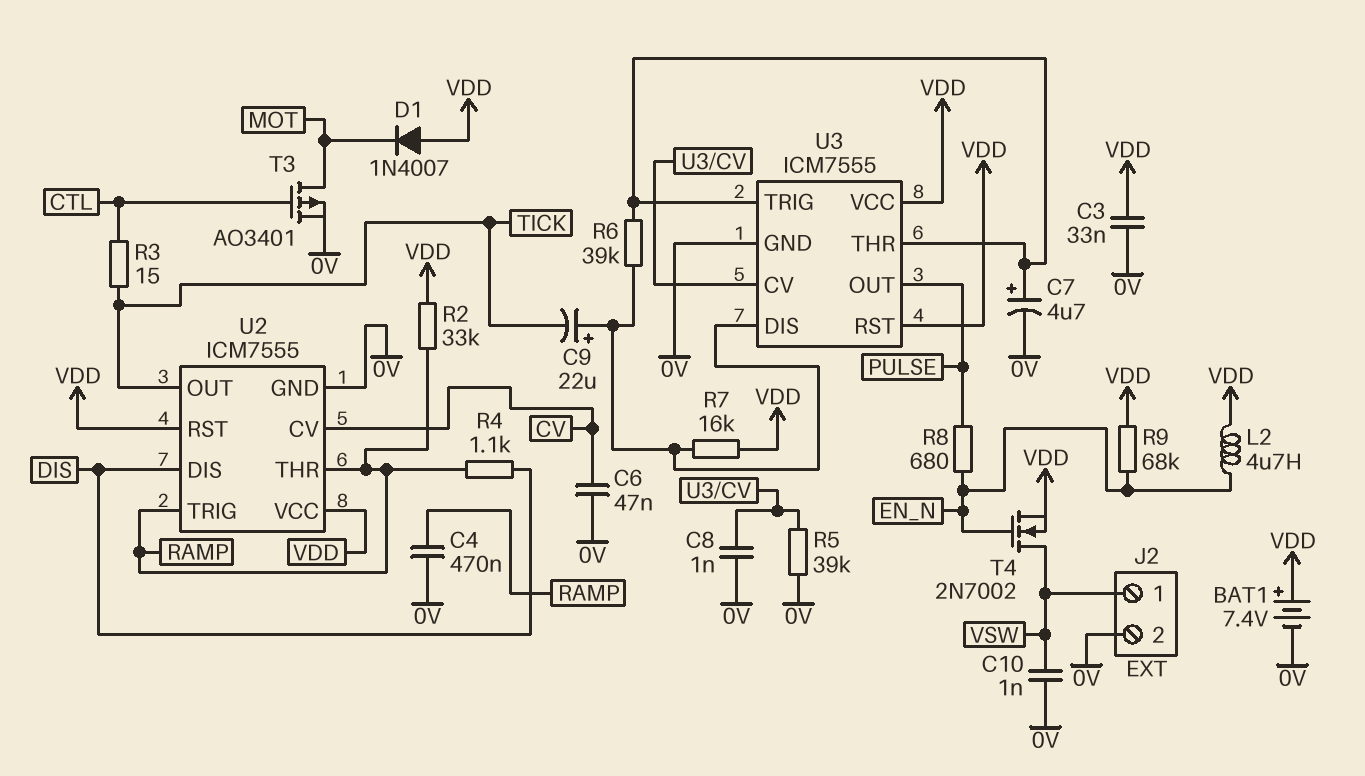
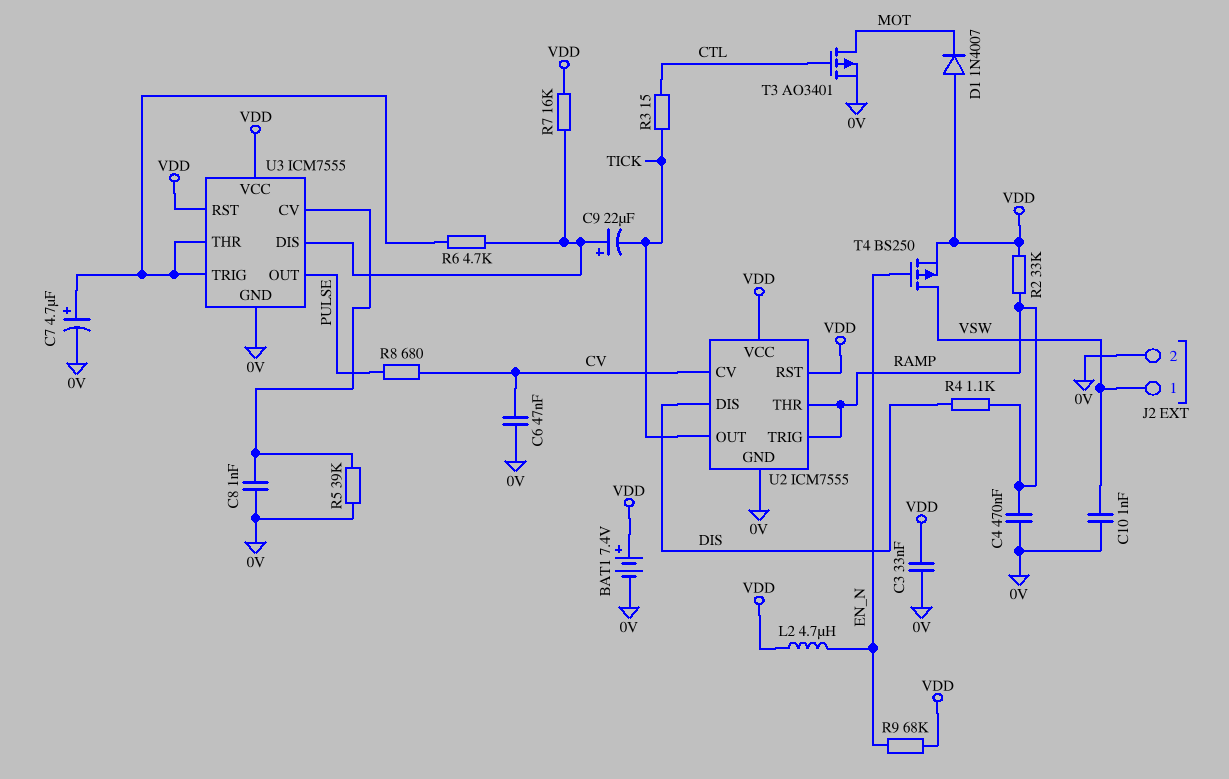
R6: 39k (U3/DIS, U3/THR) -> 4.7k (U3/DIS, U3/THR)
R8: 680 (EN_N, PULSE) -> 680 (CV, PULSE)
T4: NMOS 2N7002 (G EN_N, D VSW, S VDD) -> PMOS BS250 (G EN_N, D VSW, S VDD)

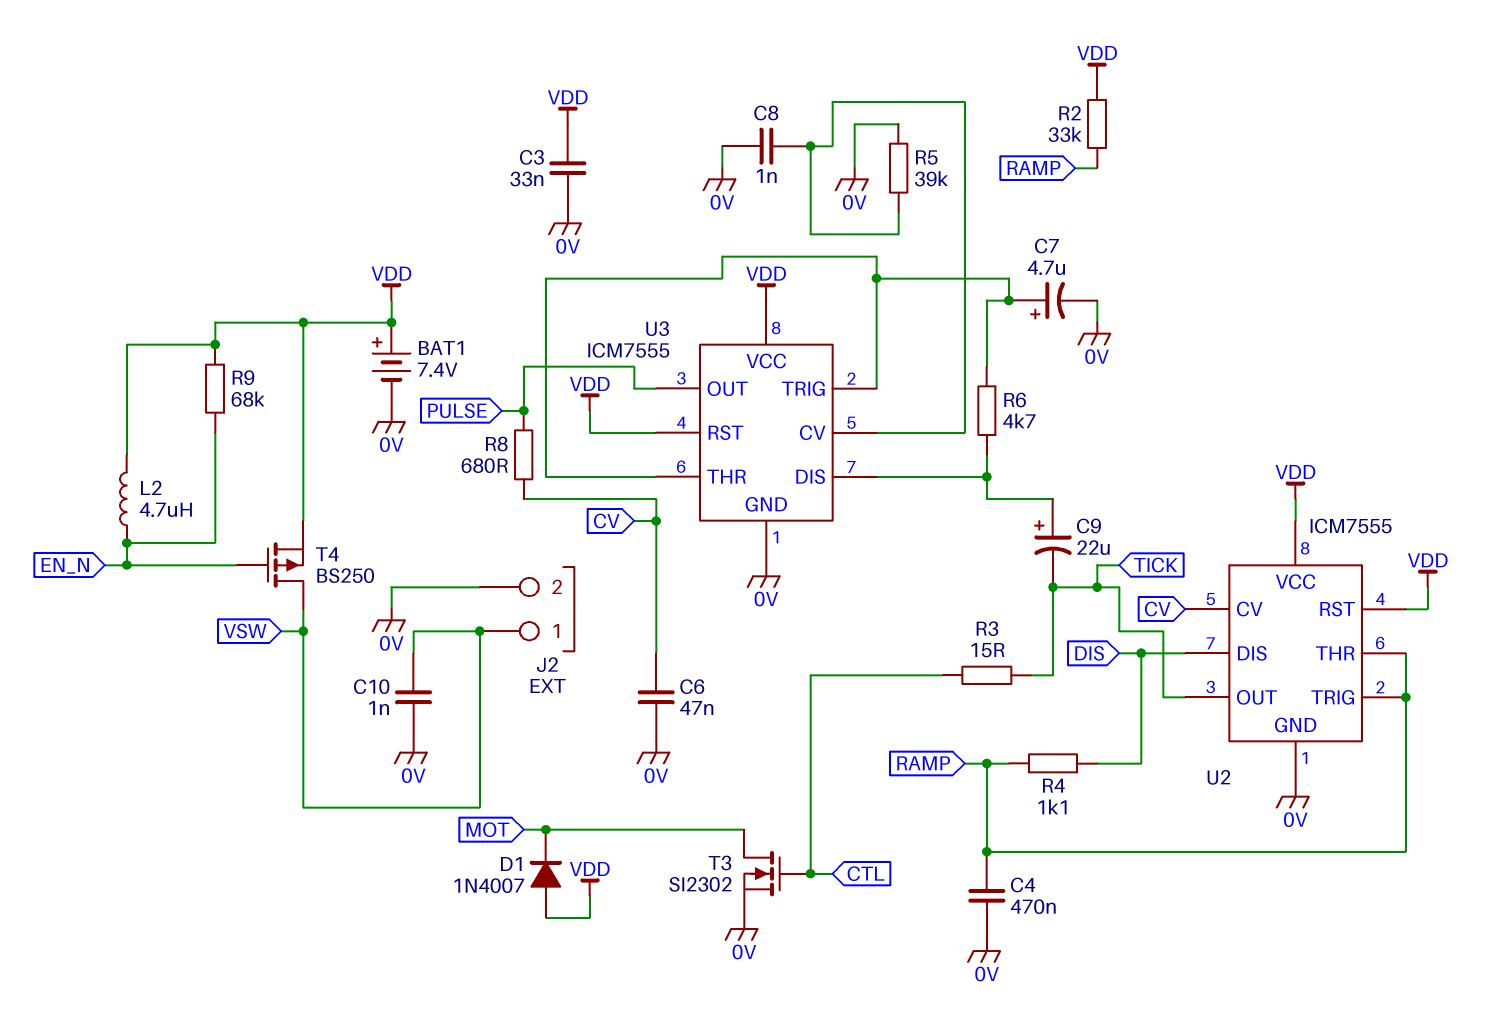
R7: 16k (U3/DIS, VDD) -> none
T3: PMOS AO3401 (G CTL, D MOT, S 0V) -> NMOS SI2302 (G CTL, D MOT, S 0V)

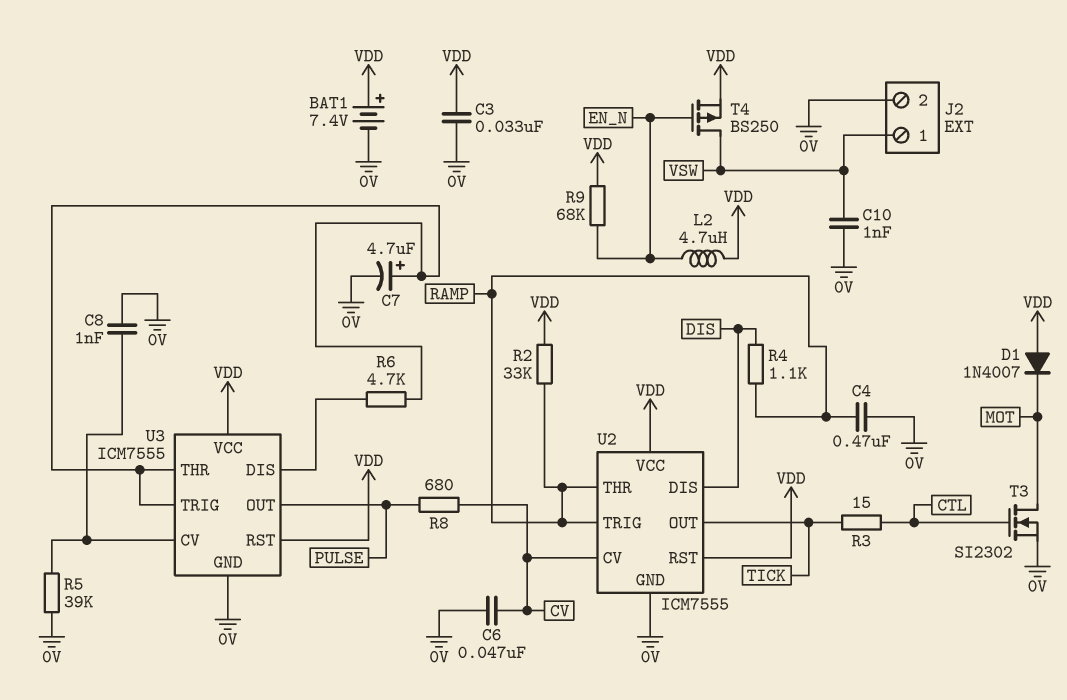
C9: 22uF (plus U3/DIS, minus TICK) -> none

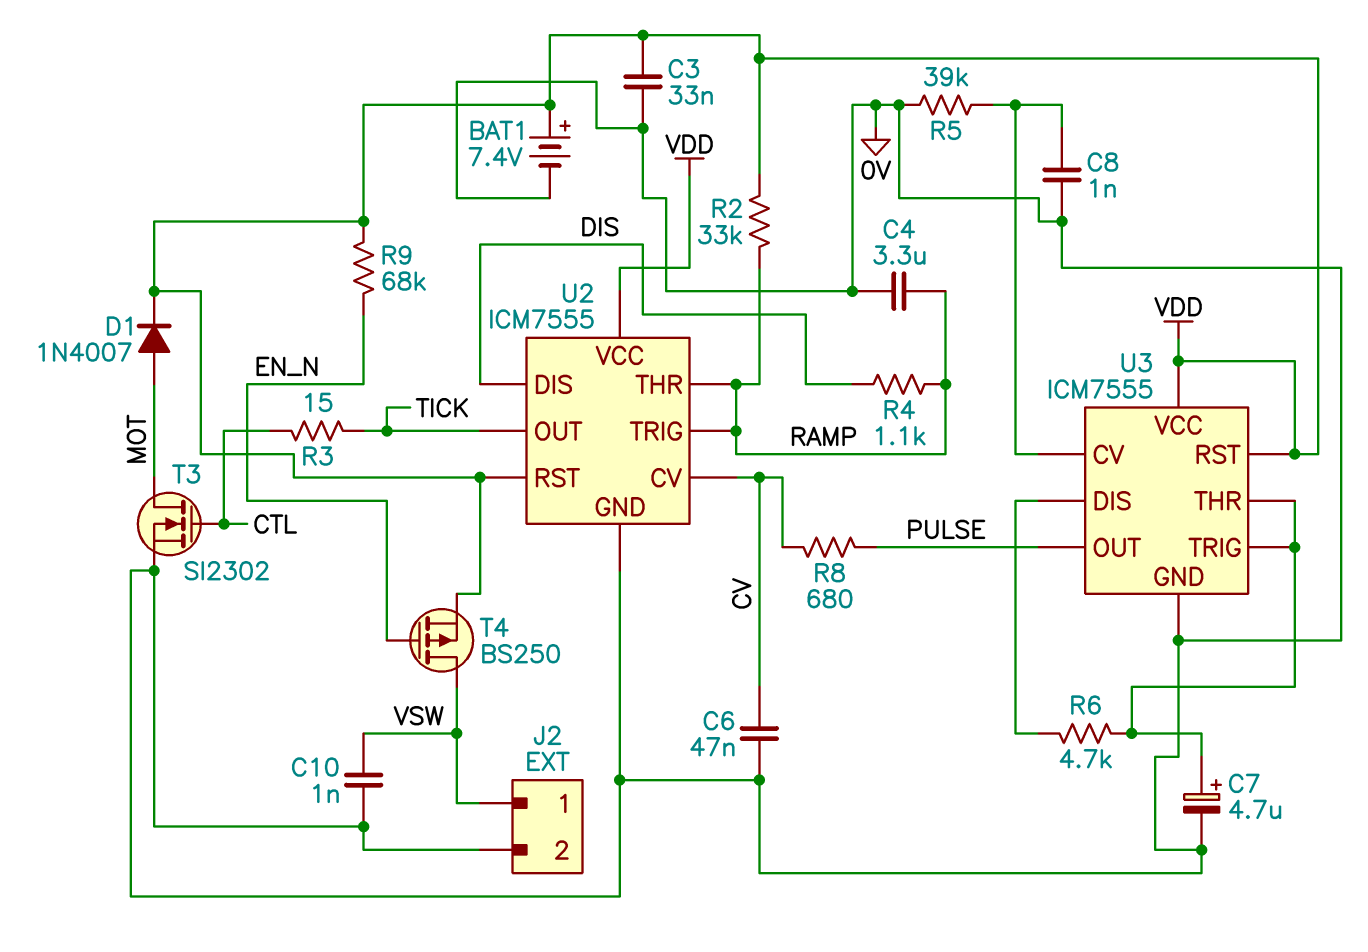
C4: 470nF (0V, RAMP) -> 3.3uF (0V, RAMP)
D1: diode 1N4007 (A VDD, K MOT) -> diode 1N4007 (A MOT, K VDD)
L2: 4.7uH (EN_N, VDD) -> none

